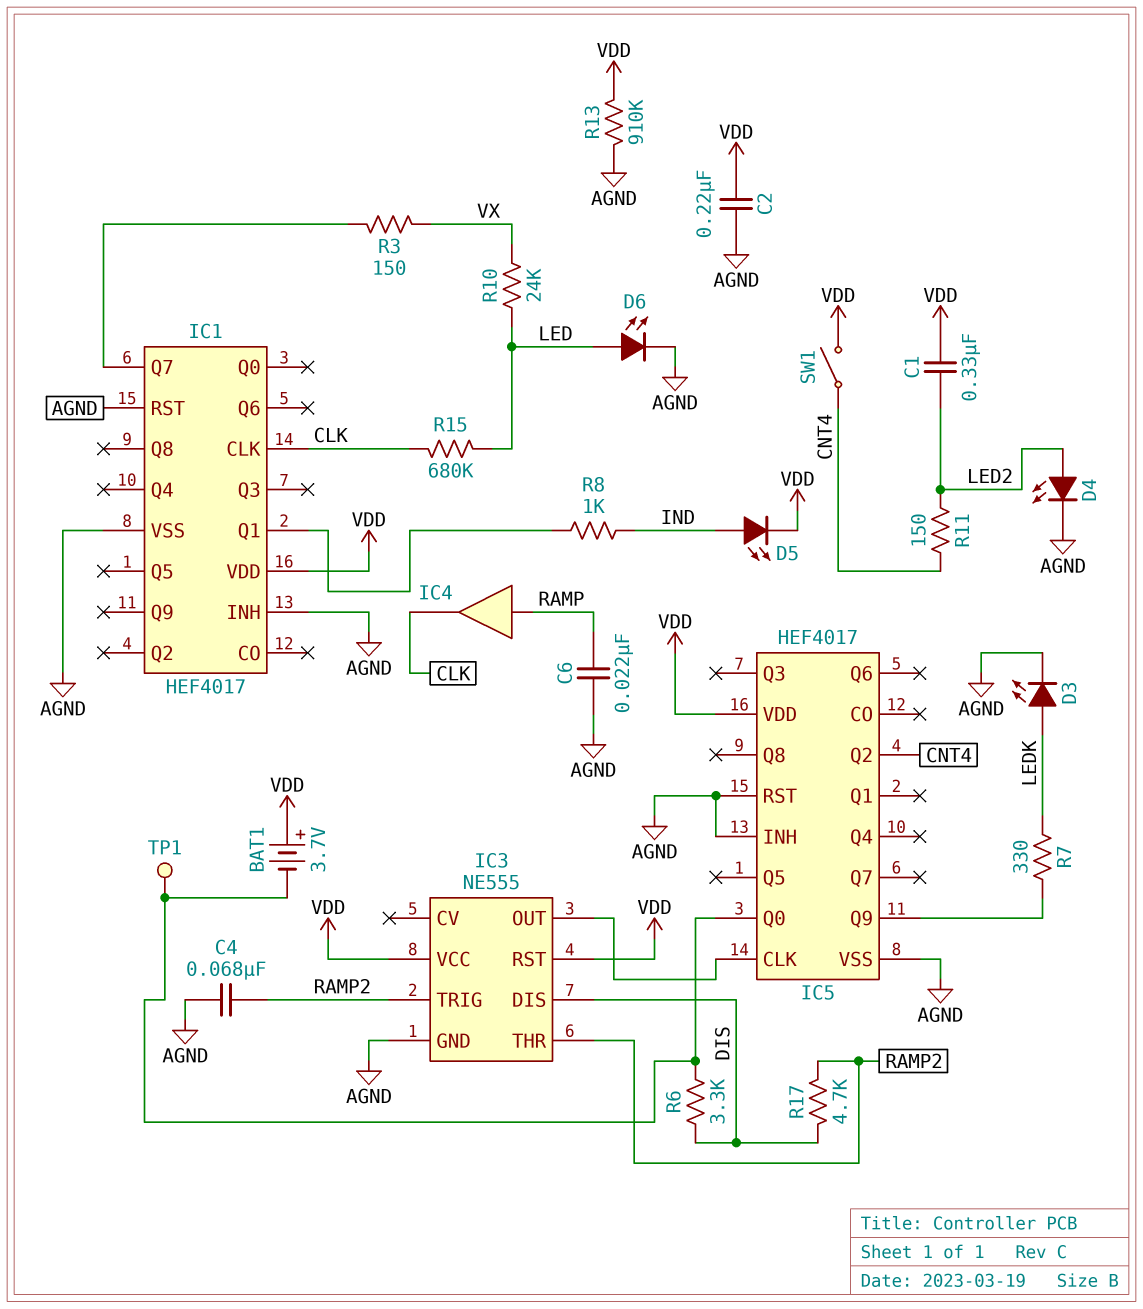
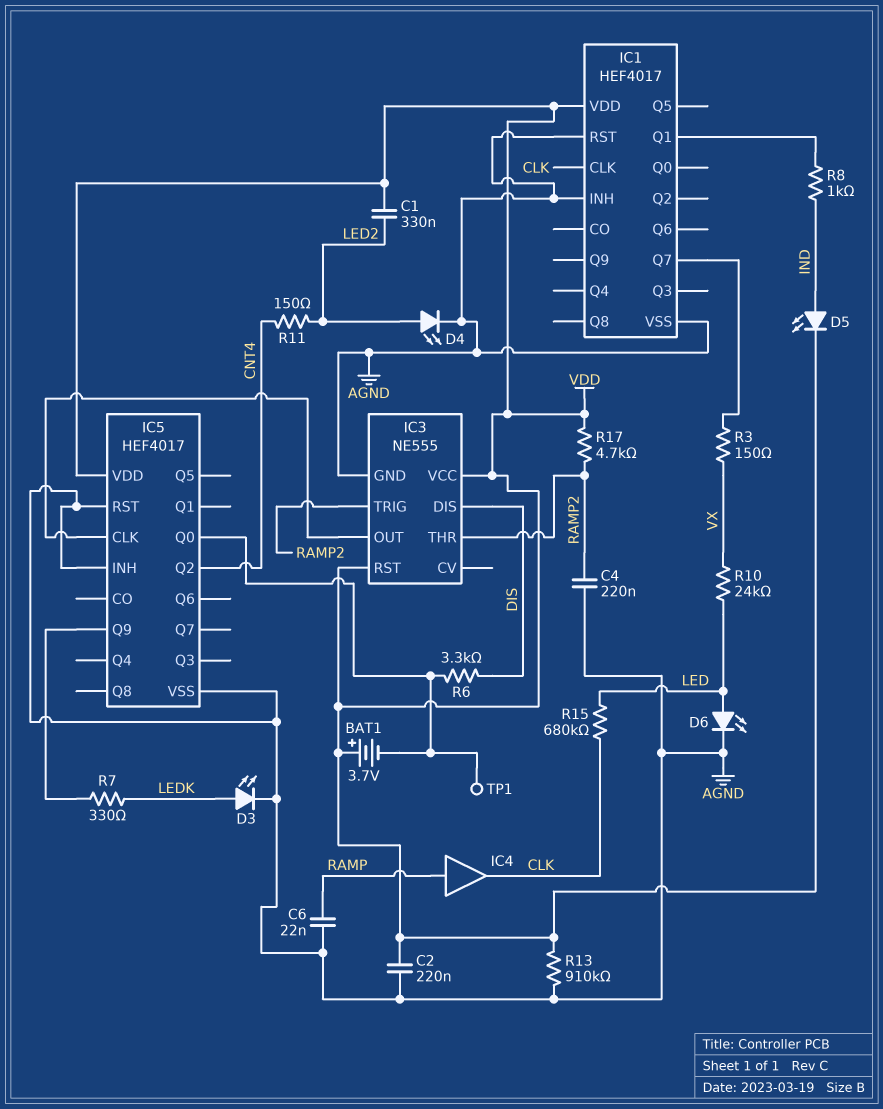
C4: 68nF (AGND, RAMP2) -> 220nF (AGND, RAMP2)
R17: 4.7k (DIS, RAMP2) -> 4.7k (RAMP2, VDD)
SW1: switch (CNT4, VDD) -> none

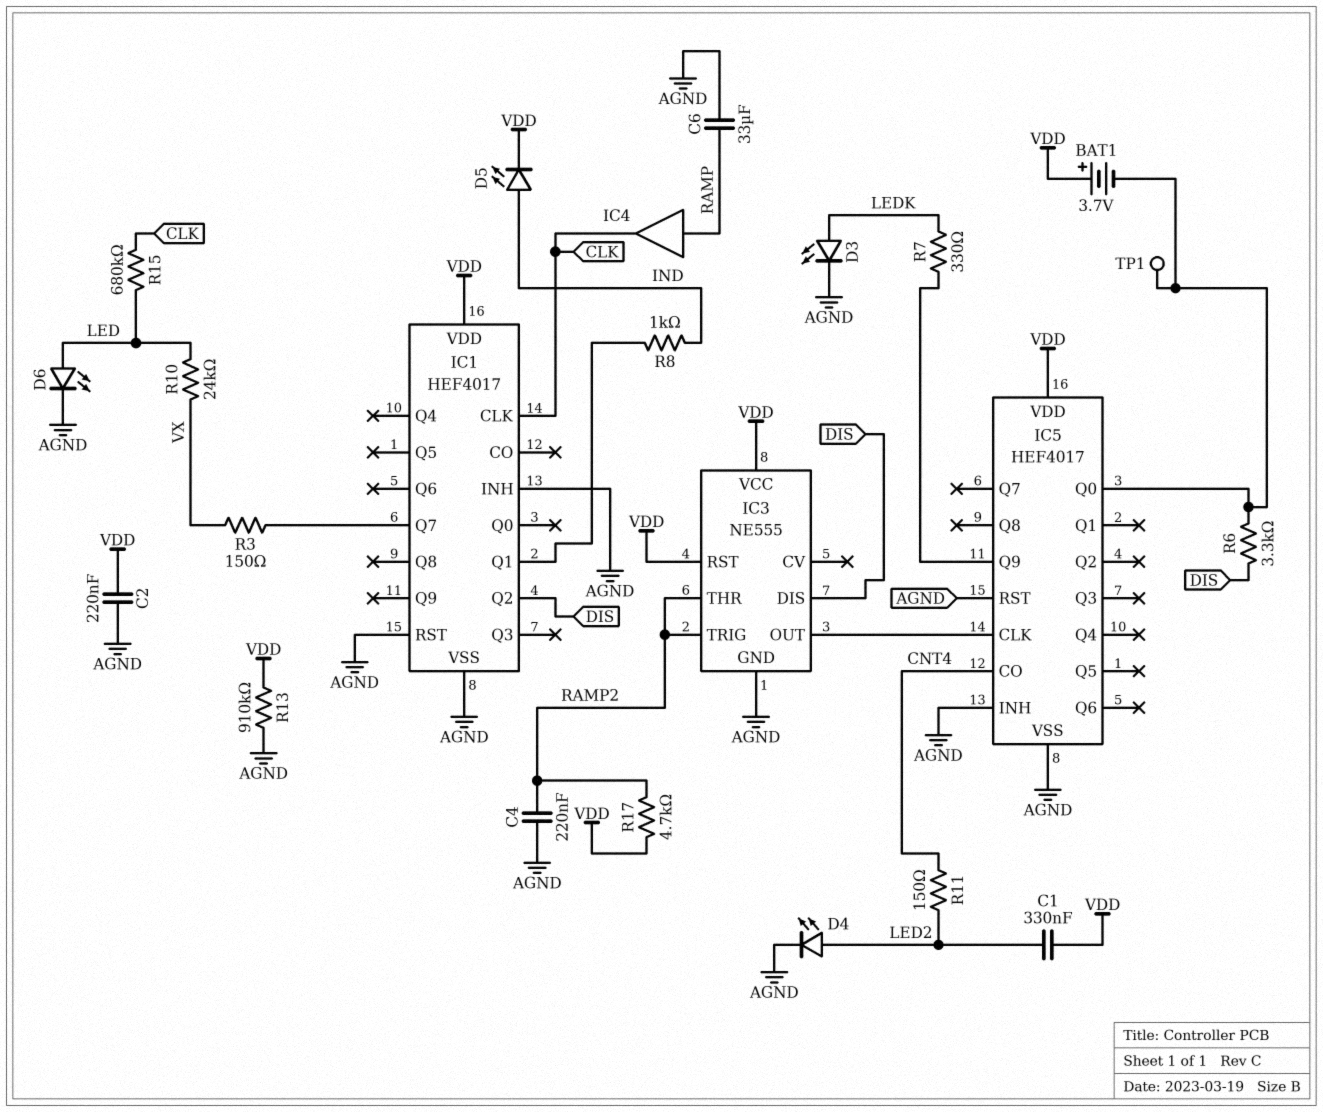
C6: 22nF (AGND, RAMP) -> 33uF (AGND, RAMP)
IC1 pin Q2: none -> DIS
IC5 pin CO: none -> CNT4
IC5 pin Q2: CNT4 -> none

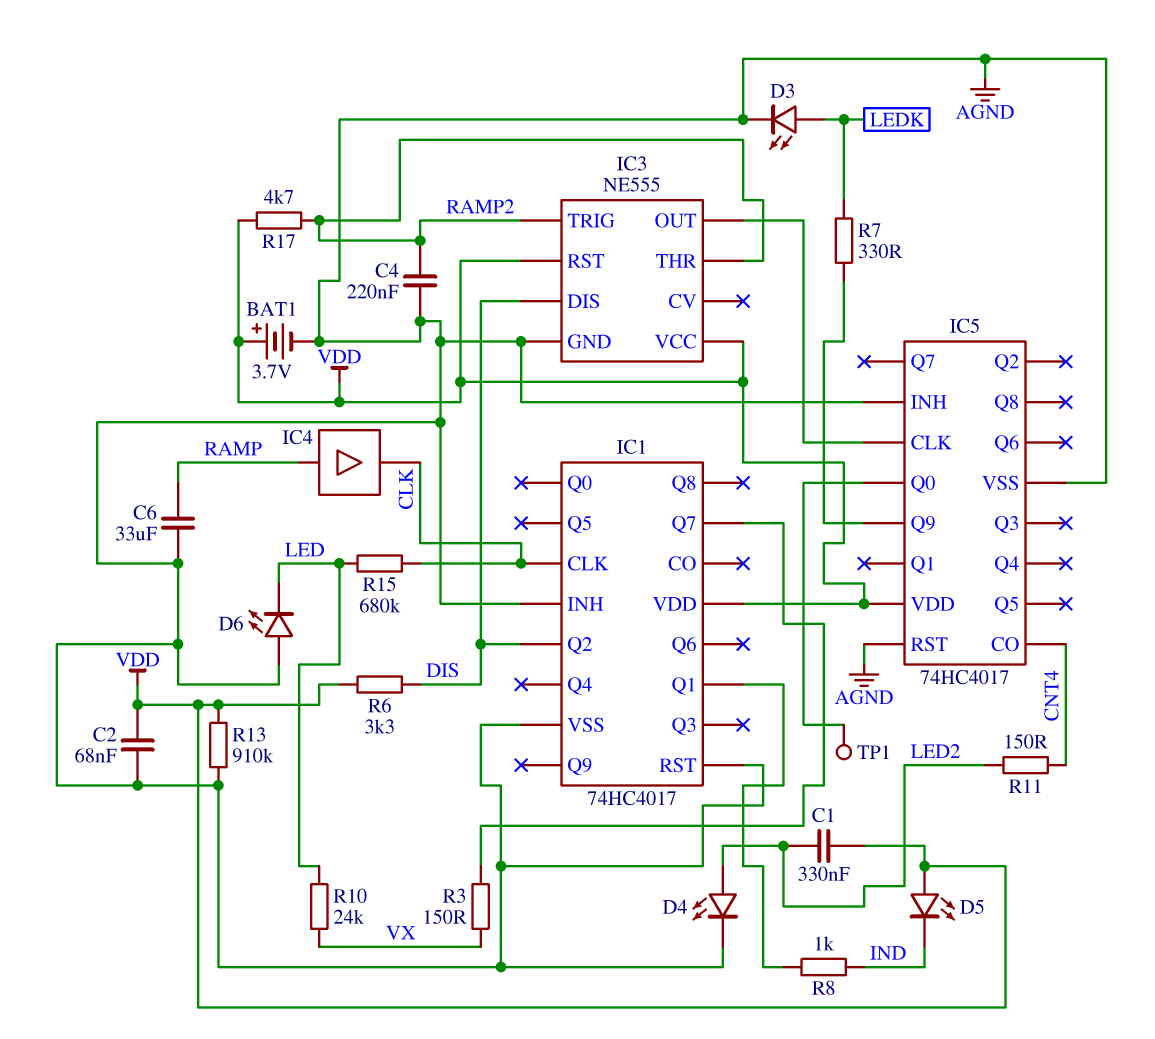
BAT1: 3.7V (plus VDD, minus IC5/Q0) -> 3.7V (plus VDD, minus AGND)
C2: 220nF (AGND, VDD) -> 68nF (AGND, VDD)
D5: LED (A IND, K VDD) -> LED (A VDD, K IND)
D6: LED (A LED, K AGND) -> LED (A AGND, K LED)
IC1: HEF4017 -> 74HC4017
IC5: HEF4017 -> 74HC4017
R6: 3.3k (DIS, IC5/Q0) -> 3.3k (DIS, VDD)

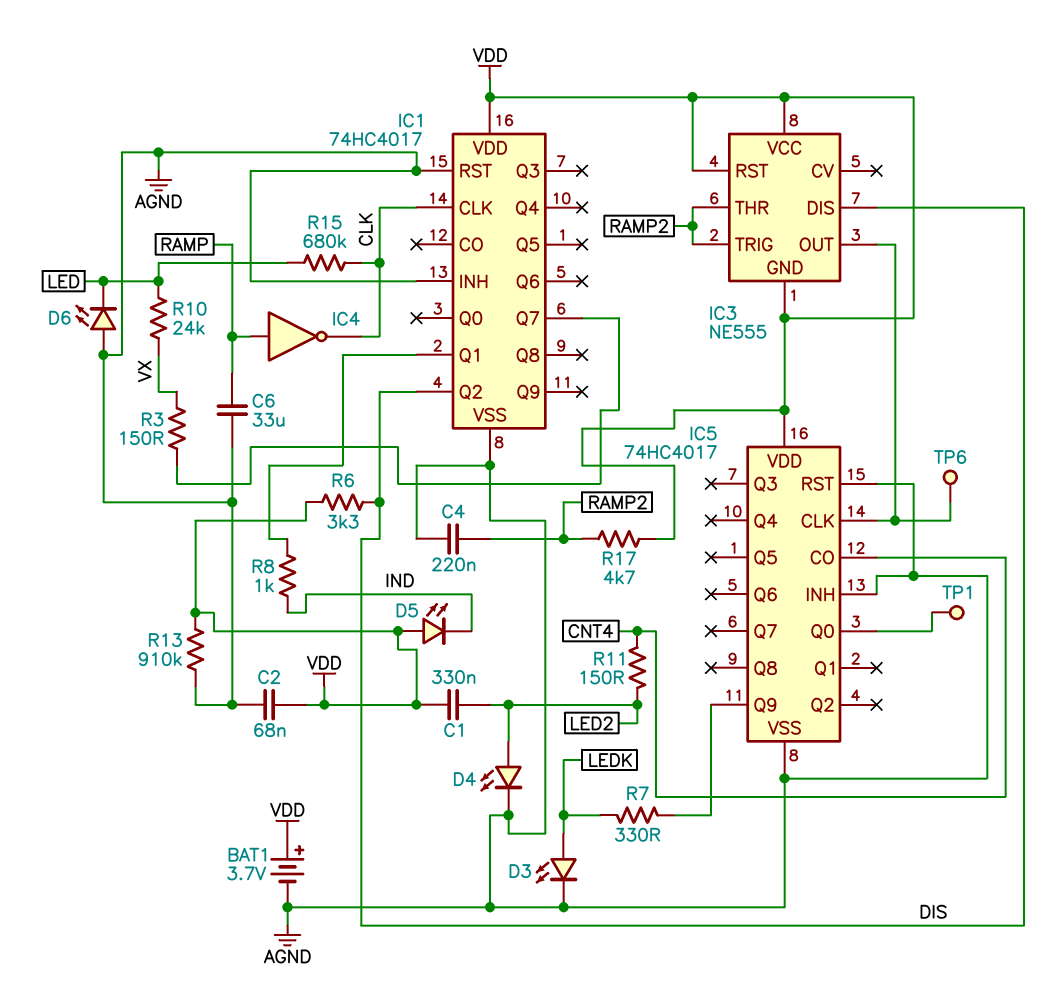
IC3 pin GND: AGND -> VDD
IC4: buffer (in RAMP, out CLK) -> NOT (in RAMP, out CLK)
TP6: none -> test point (IC3/OUT)

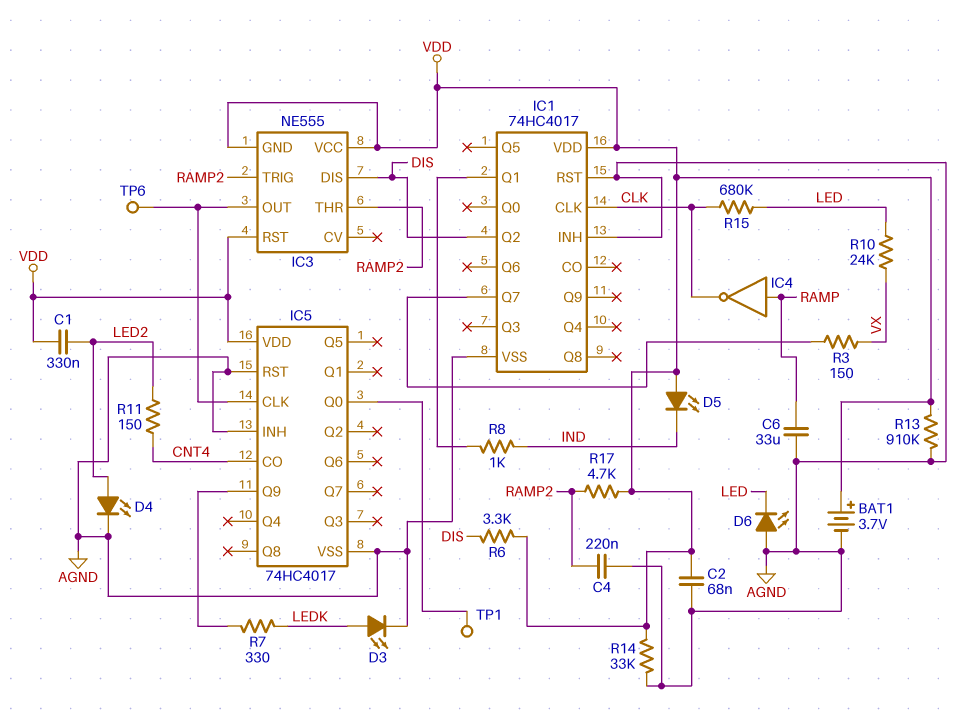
R14: none -> 33k (AGND, VDD)

